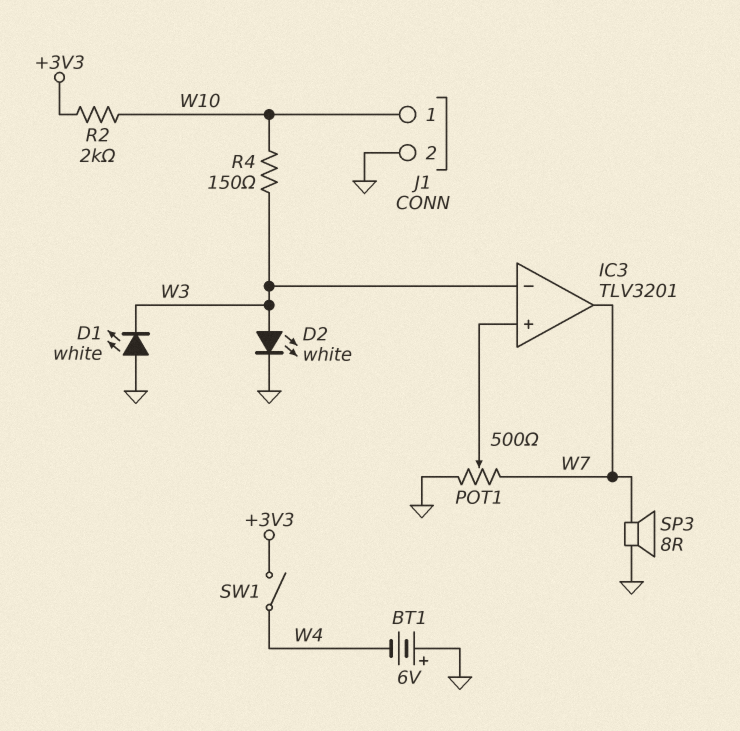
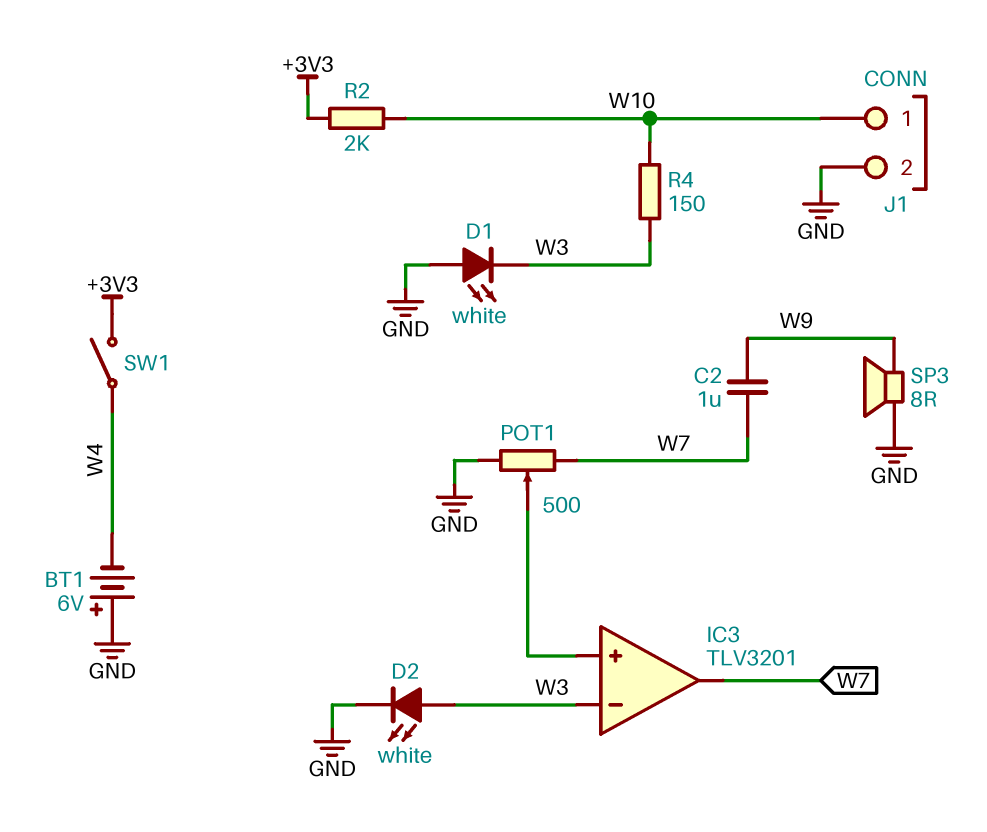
C2: none -> 1uF (W7, W9)
SP3: speaker 8R (GND, W7) -> speaker 8R (GND, W9)

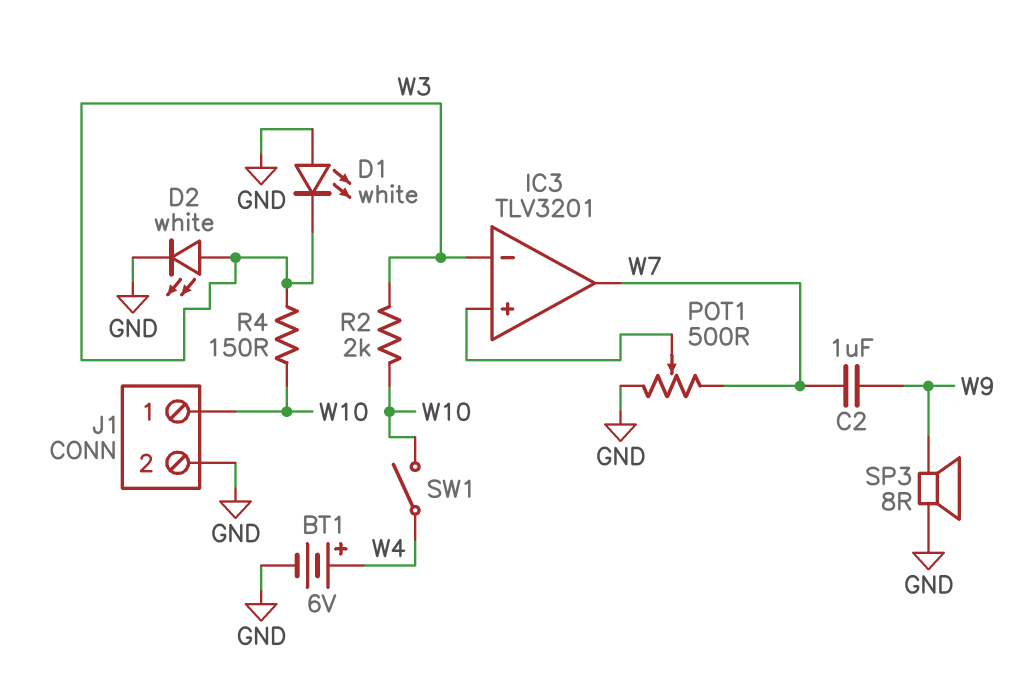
BT1: 6V (plus GND, minus W4) -> 6V (plus W4, minus GND)
R2: 2k (+3V3, W10) -> 2k (W3, W10)
SW1: switch (+3V3, W4) -> switch (W4, W10)

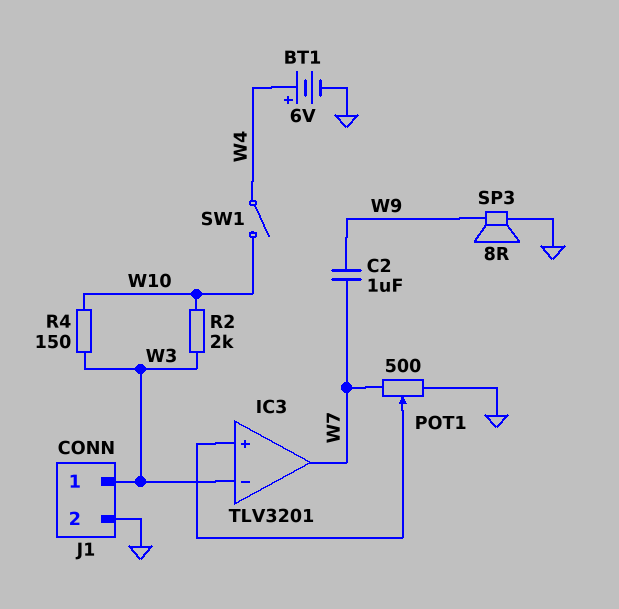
D1: LED white (A GND, K W3) -> none
D2: LED white (A W3, K GND) -> none
J1 pin 1: W10 -> W3

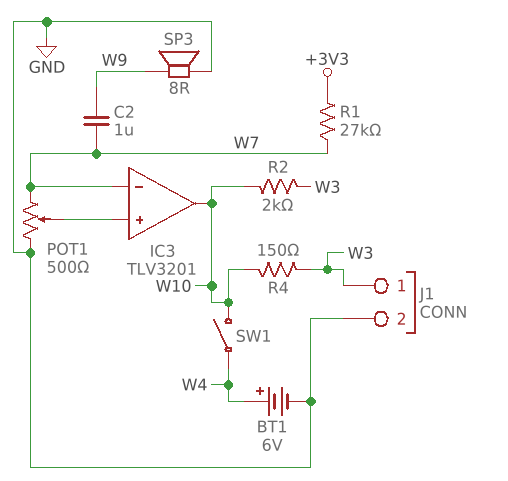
IC3 pin in-: W3 -> W7
IC3 pin out: W7 -> W10
R1: none -> 27k (+3V3, W7)

